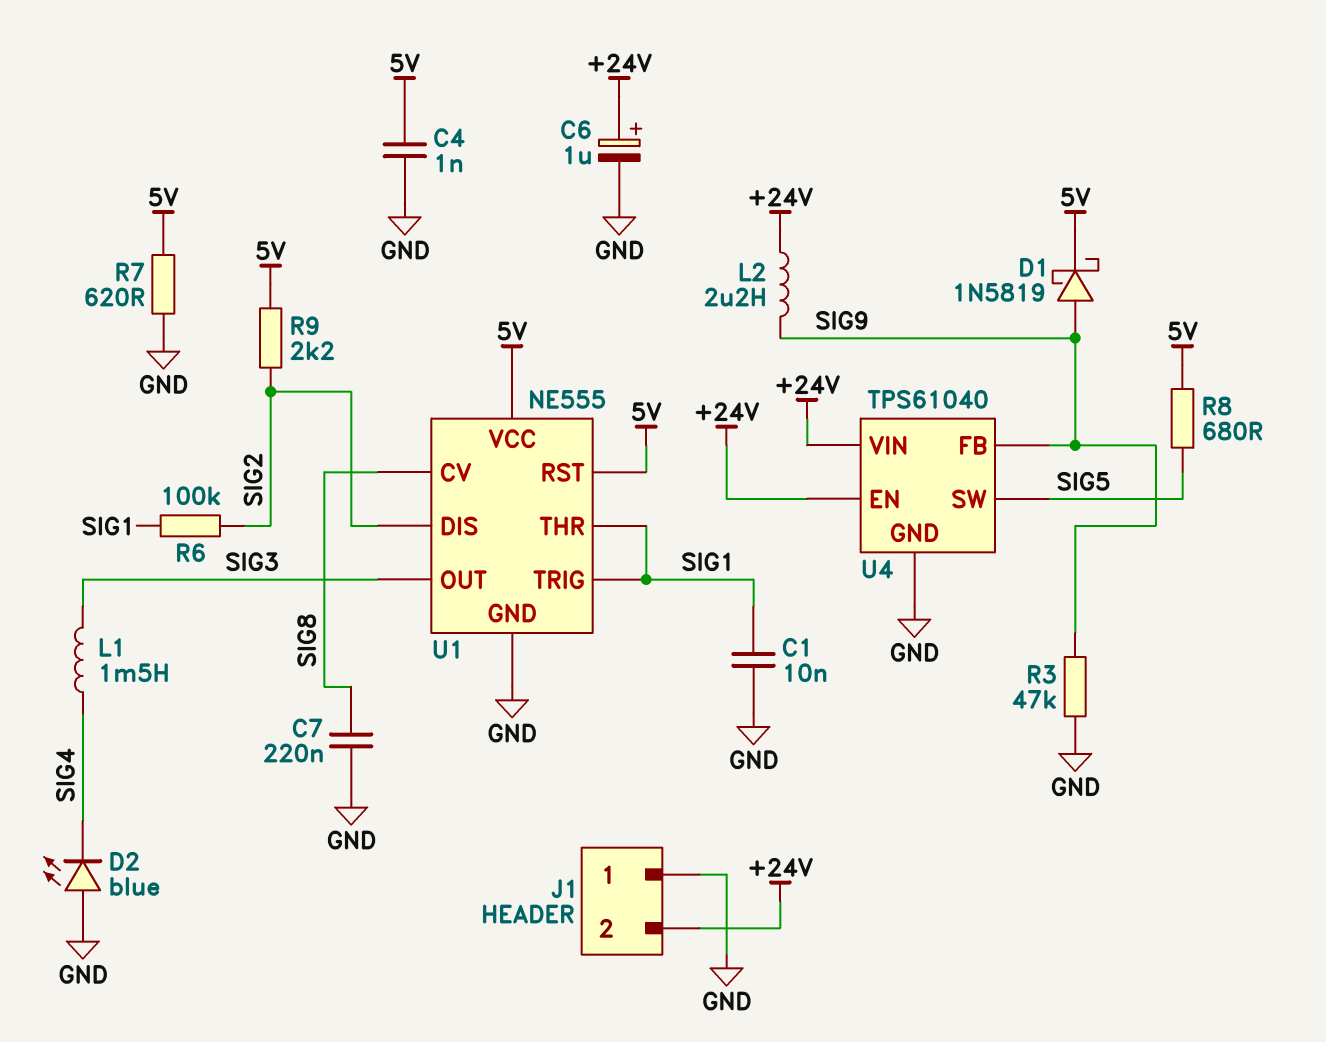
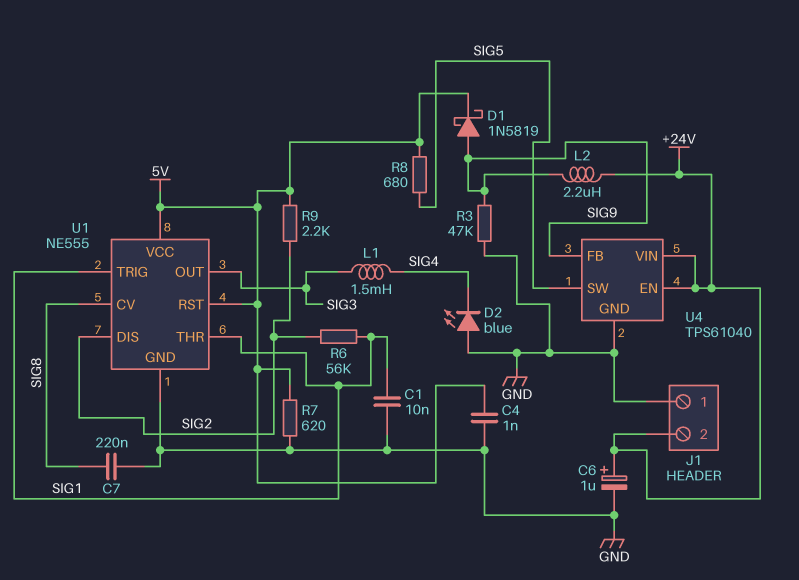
R6: 100k (SIG1, SIG2) -> 56k (SIG1, SIG2)

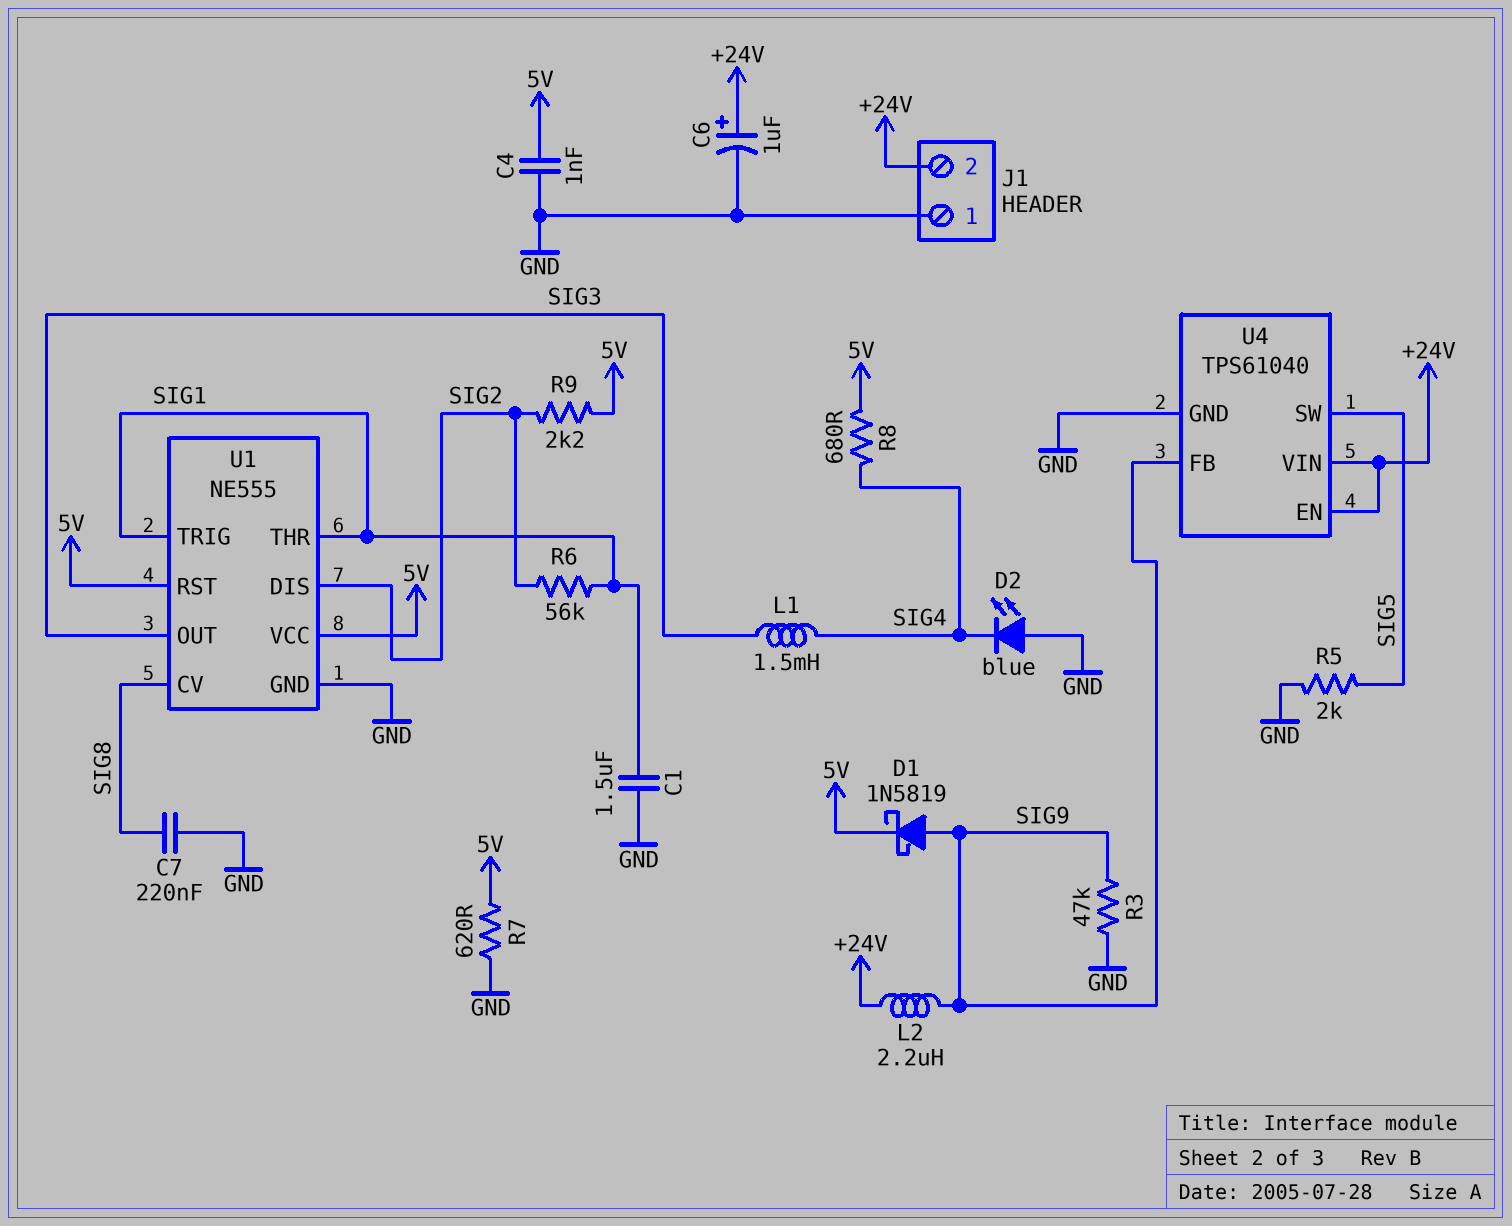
C1: 10nF (GND, SIG1) -> 1.5uF (GND, SIG1)
R5: none -> 2k (GND, SIG5)
R8: 680 (5V, SIG5) -> 680 (5V, SIG4)

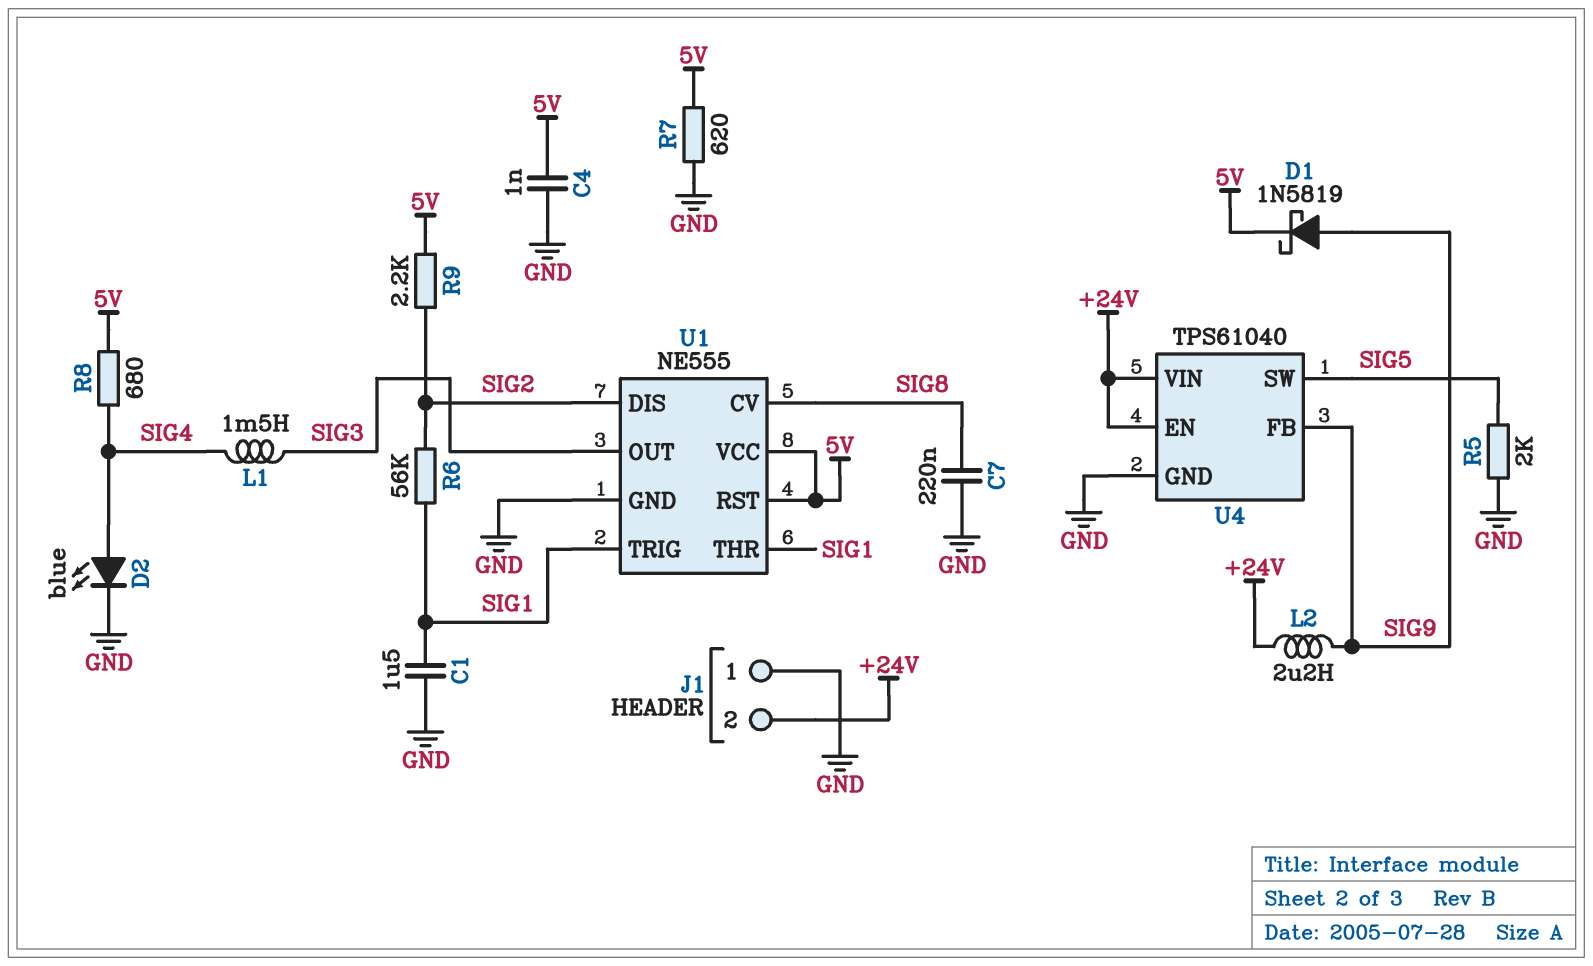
C6: 1uF (plus +24V, minus GND) -> none
D2: LED blue (A GND, K SIG4) -> LED blue (A SIG4, K GND)
R3: 47k (GND, SIG9) -> none

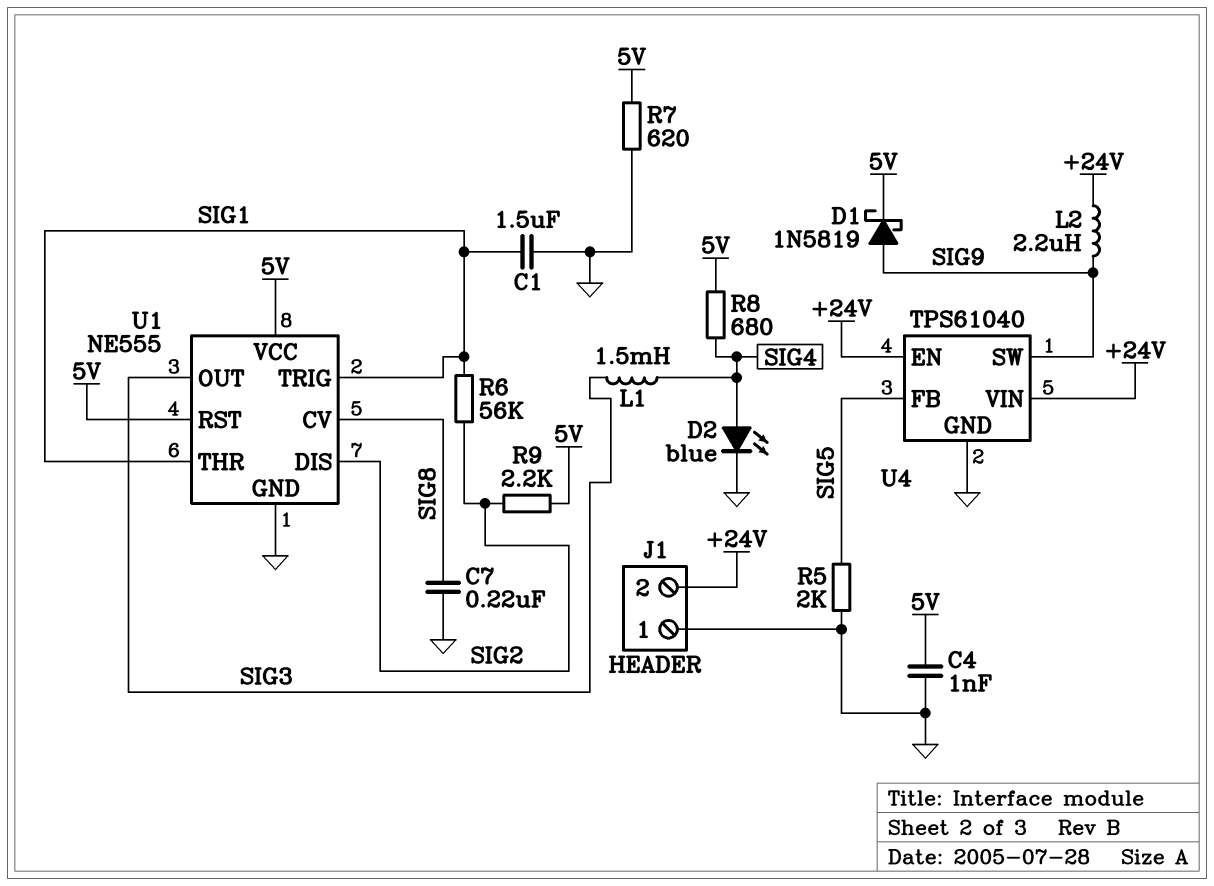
U4 pin FB: SIG9 -> SIG5
U4 pin SW: SIG5 -> SIG9

